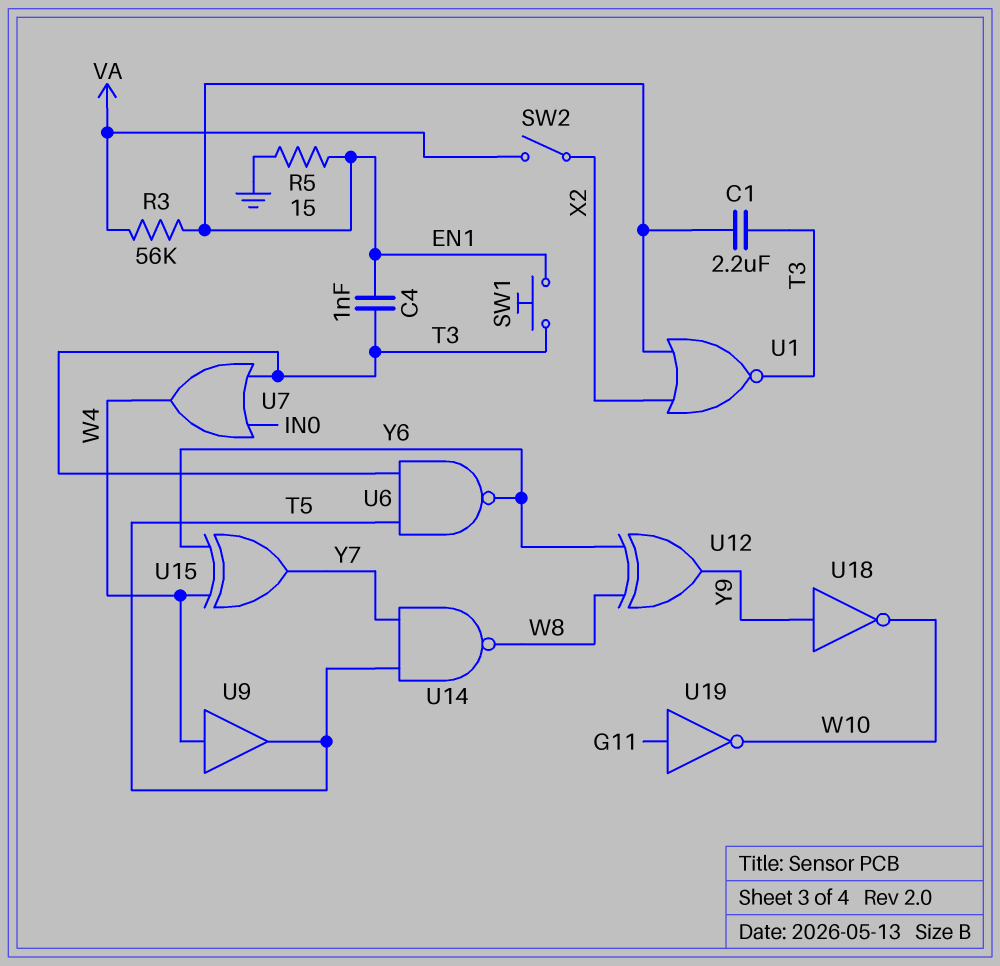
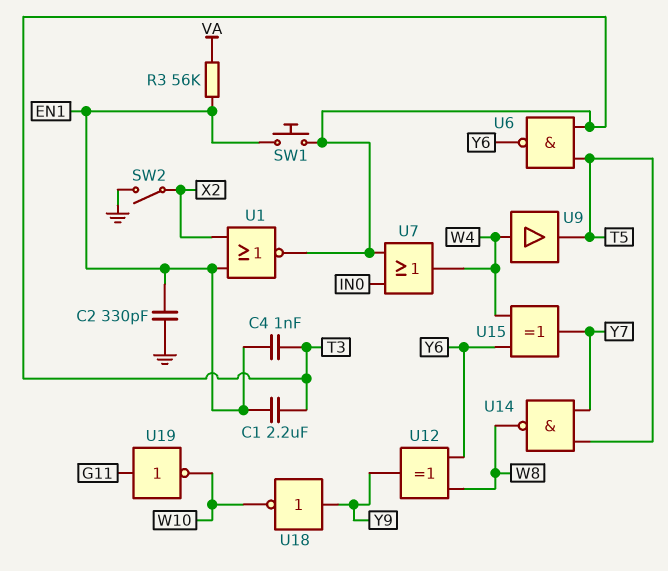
C2: none -> 330pF (EN1, GND)
R5: 15 (EN1, GND) -> none
SW2: switch (VA, X2) -> switch (GND, X2)

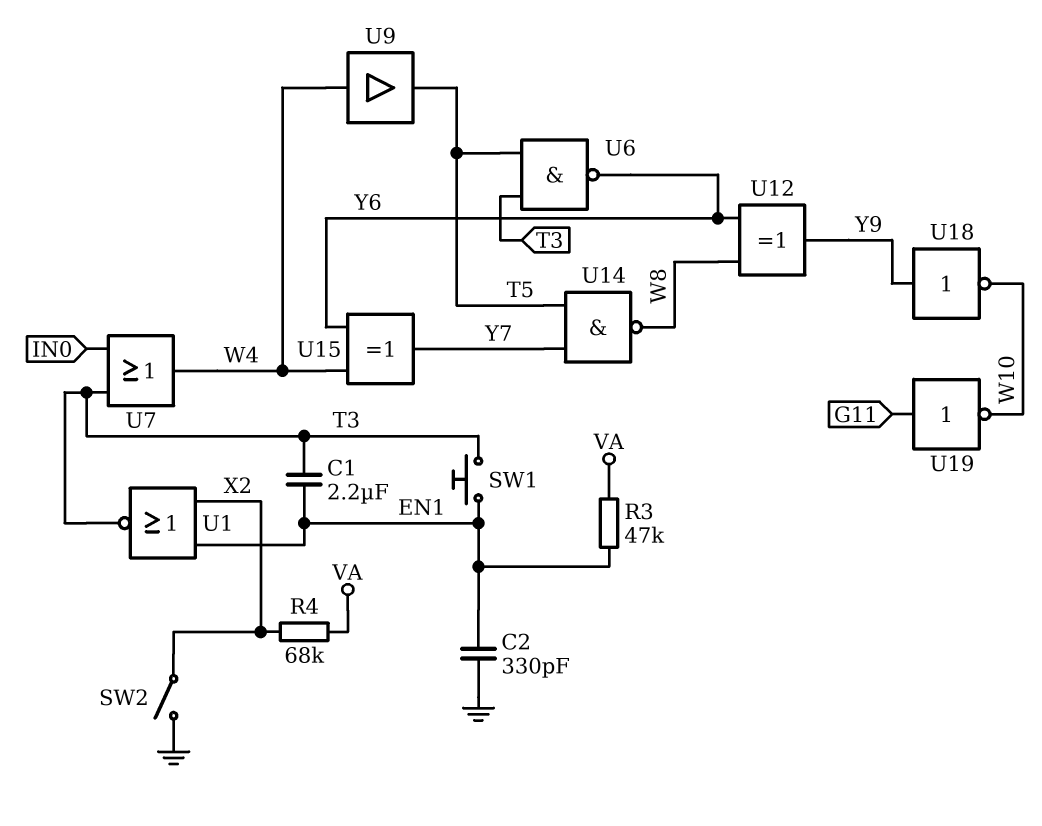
C4: 1nF (EN1, T3) -> none
R3: 56k (EN1, VA) -> 47k (EN1, VA)
R4: none -> 68k (VA, X2)

